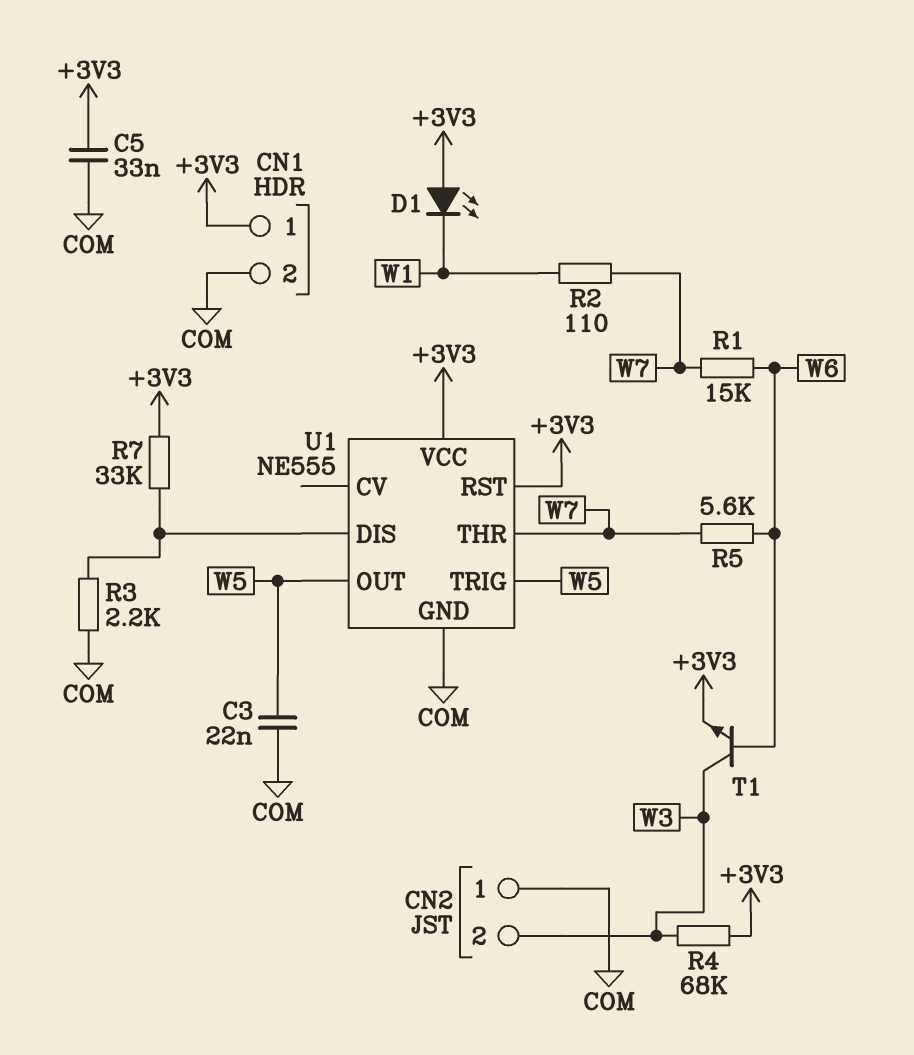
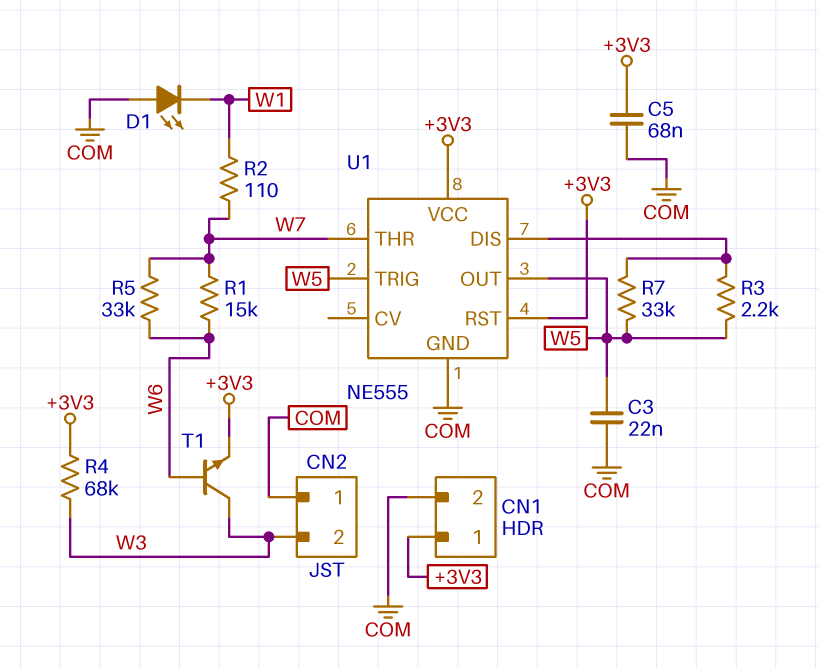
C5: 33nF (+3V3, COM) -> 68nF (+3V3, COM)
D1: LED (A +3V3, K W1) -> LED (A COM, K W1)
R3: 2.2k (COM, U1/DIS) -> 2.2k (U1/DIS, W5)
R5: 5.6k (W6, W7) -> 33k (W6, W7)
R7: 33k (+3V3, U1/DIS) -> 33k (U1/DIS, W5)

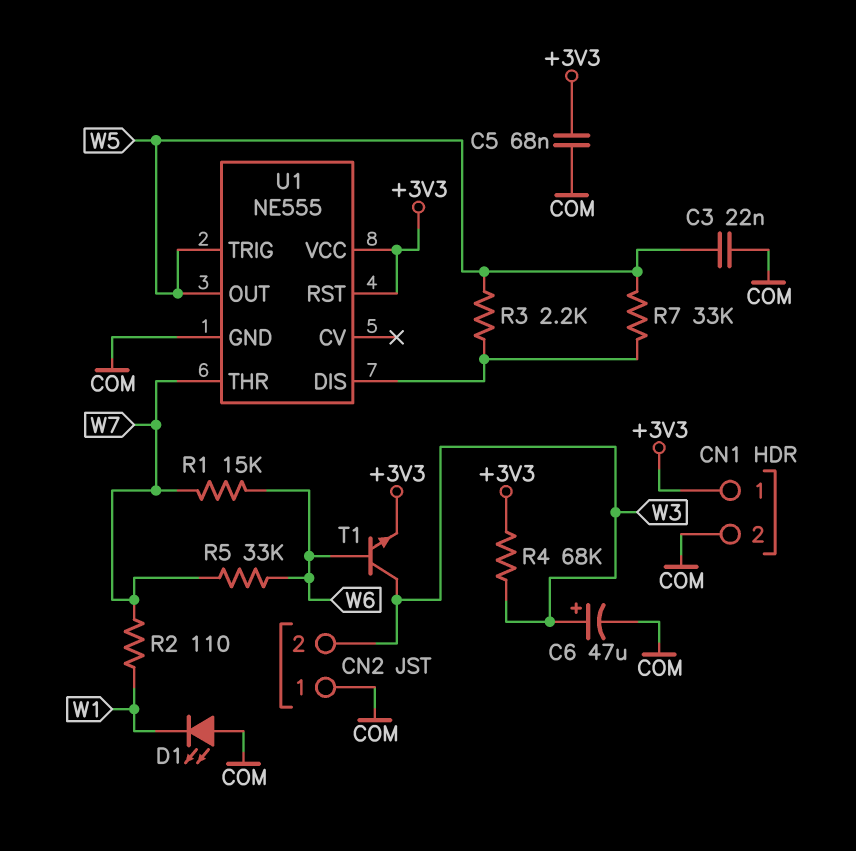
C6: none -> 47uF (plus W3, minus COM)

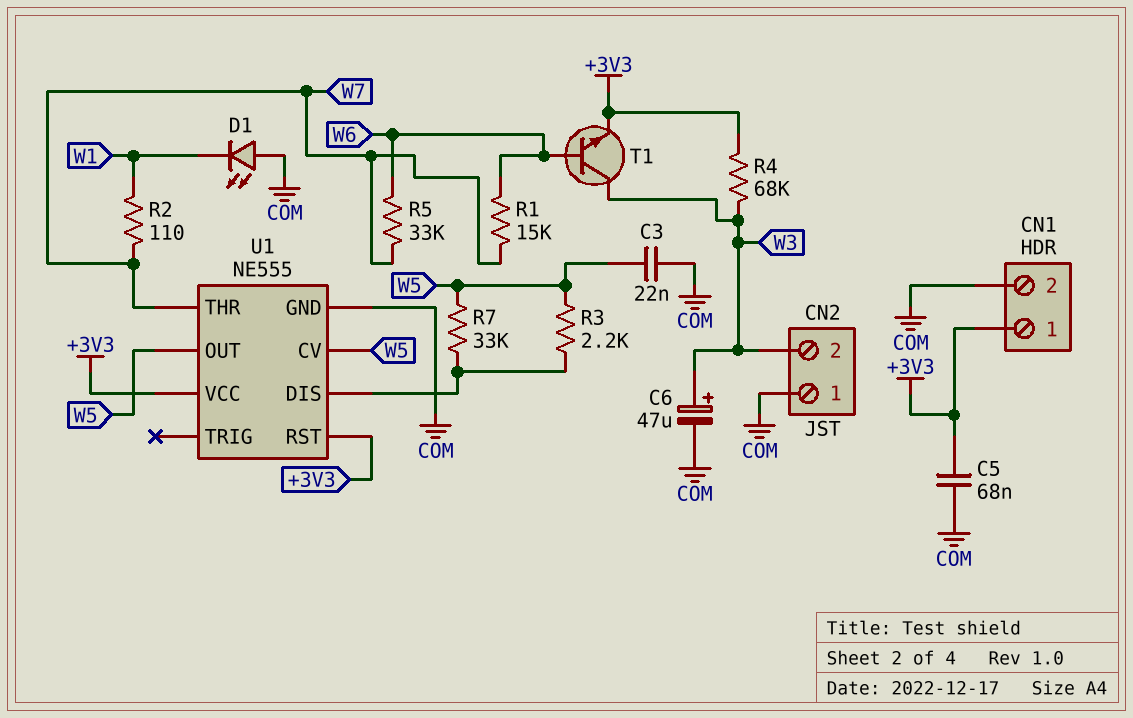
U1 pin CV: none -> W5
U1 pin TRIG: W5 -> none

